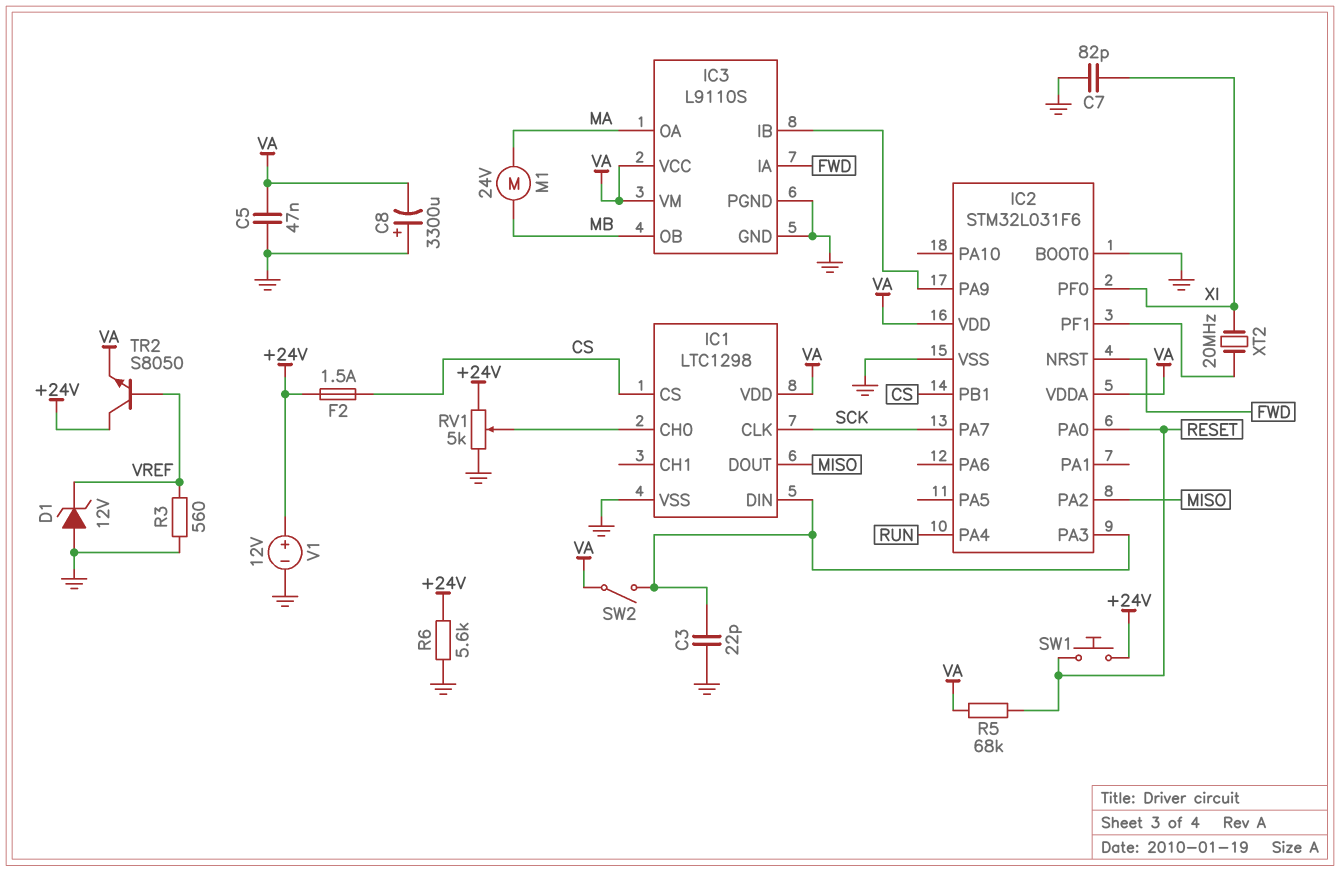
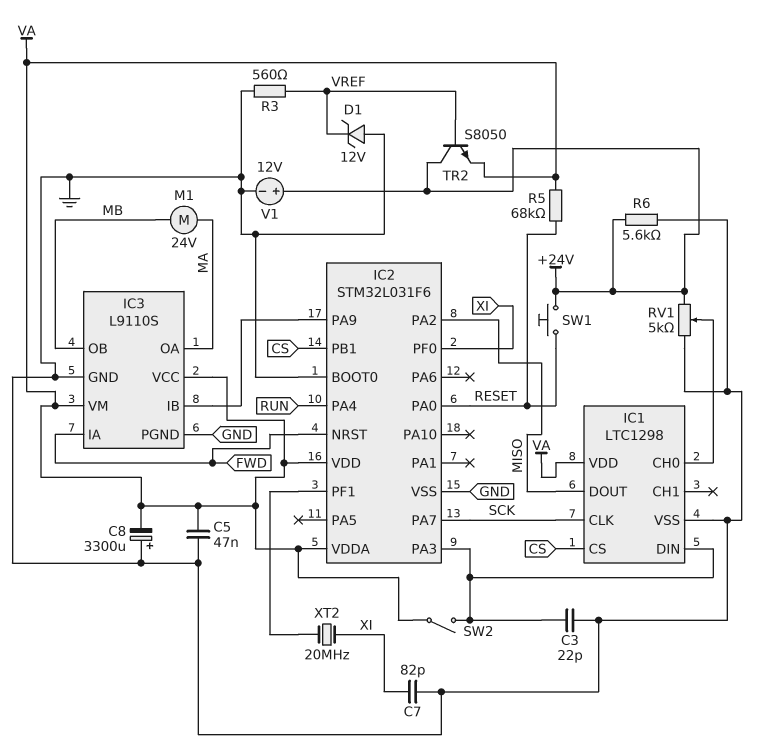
F2: 1.5A (+24V, CS) -> none

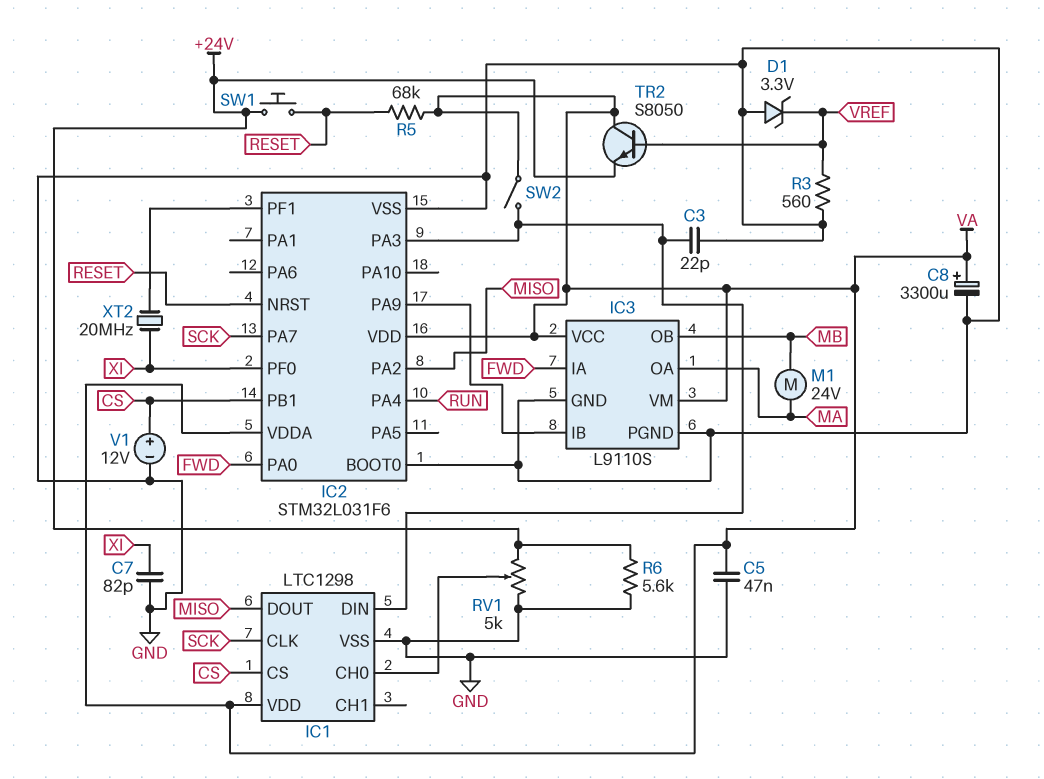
C8: 3300uF (plus GND, minus VA) -> 3300uF (plus VA, minus GND)
D1: zener 12V (A GND, K VREF) -> zener 3.3V (A GND, K VREF)
IC2 pin NRST: FWD -> RESET
IC2 pin PA0: RESET -> FWD
TR2: NPN S8050 (B VREF, C +24V, E VA) -> NPN S8050 (B VREF, C VA, E +24V)
V1: 12V (plus +24V, minus GND) -> 12V (plus CS, minus GND)

